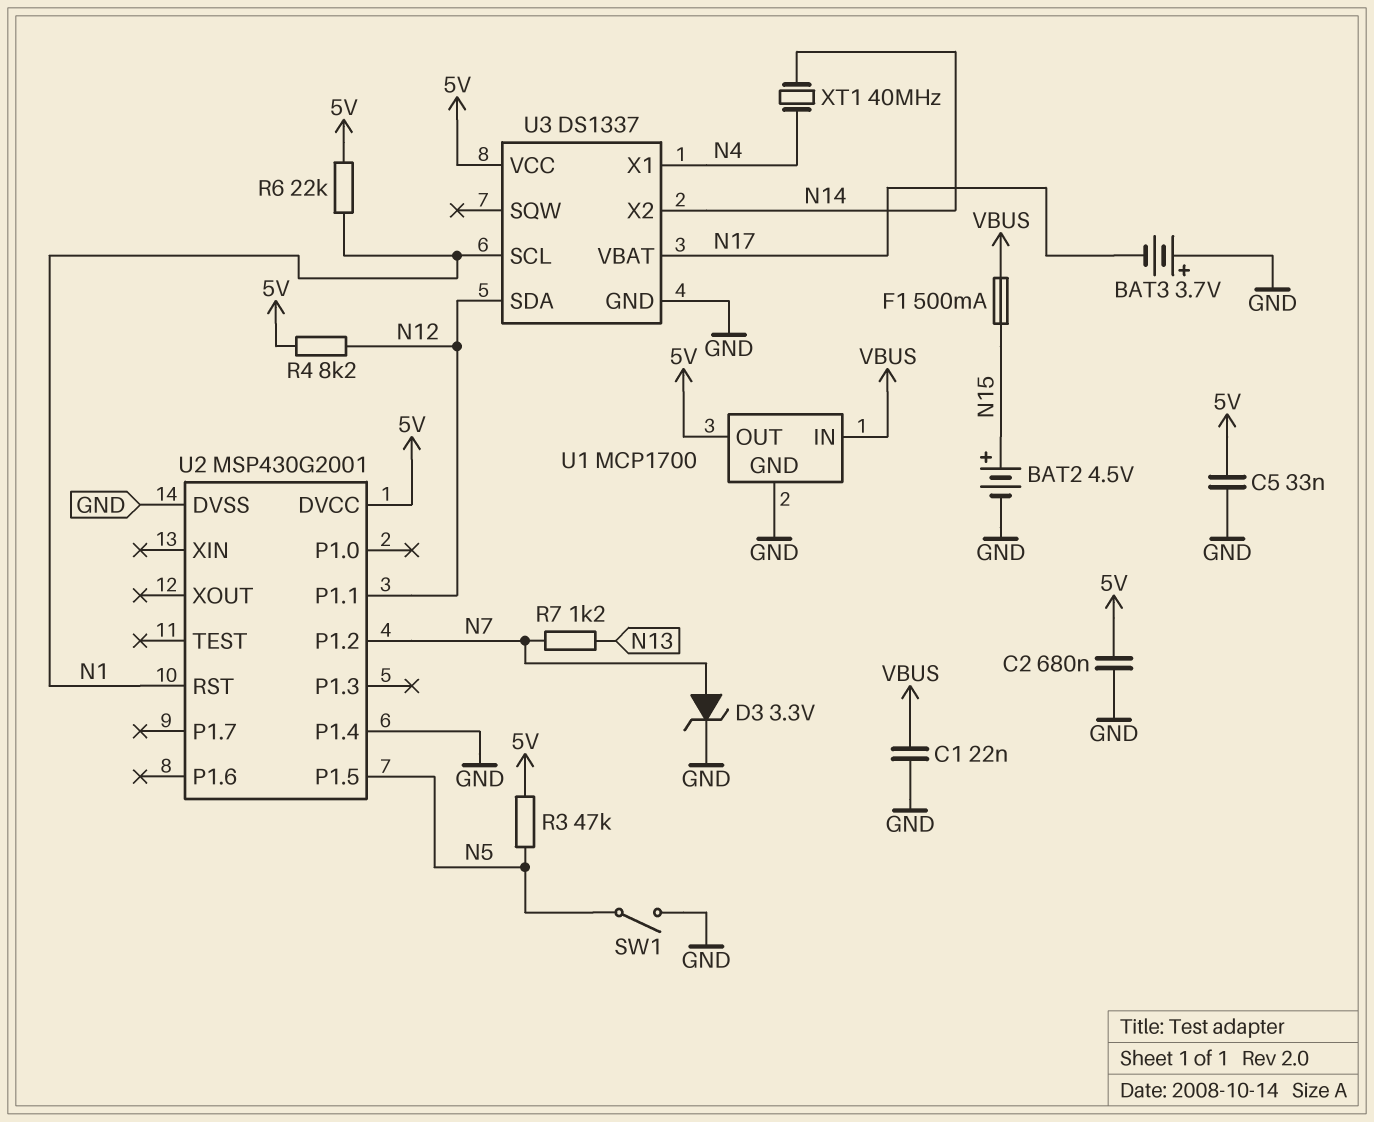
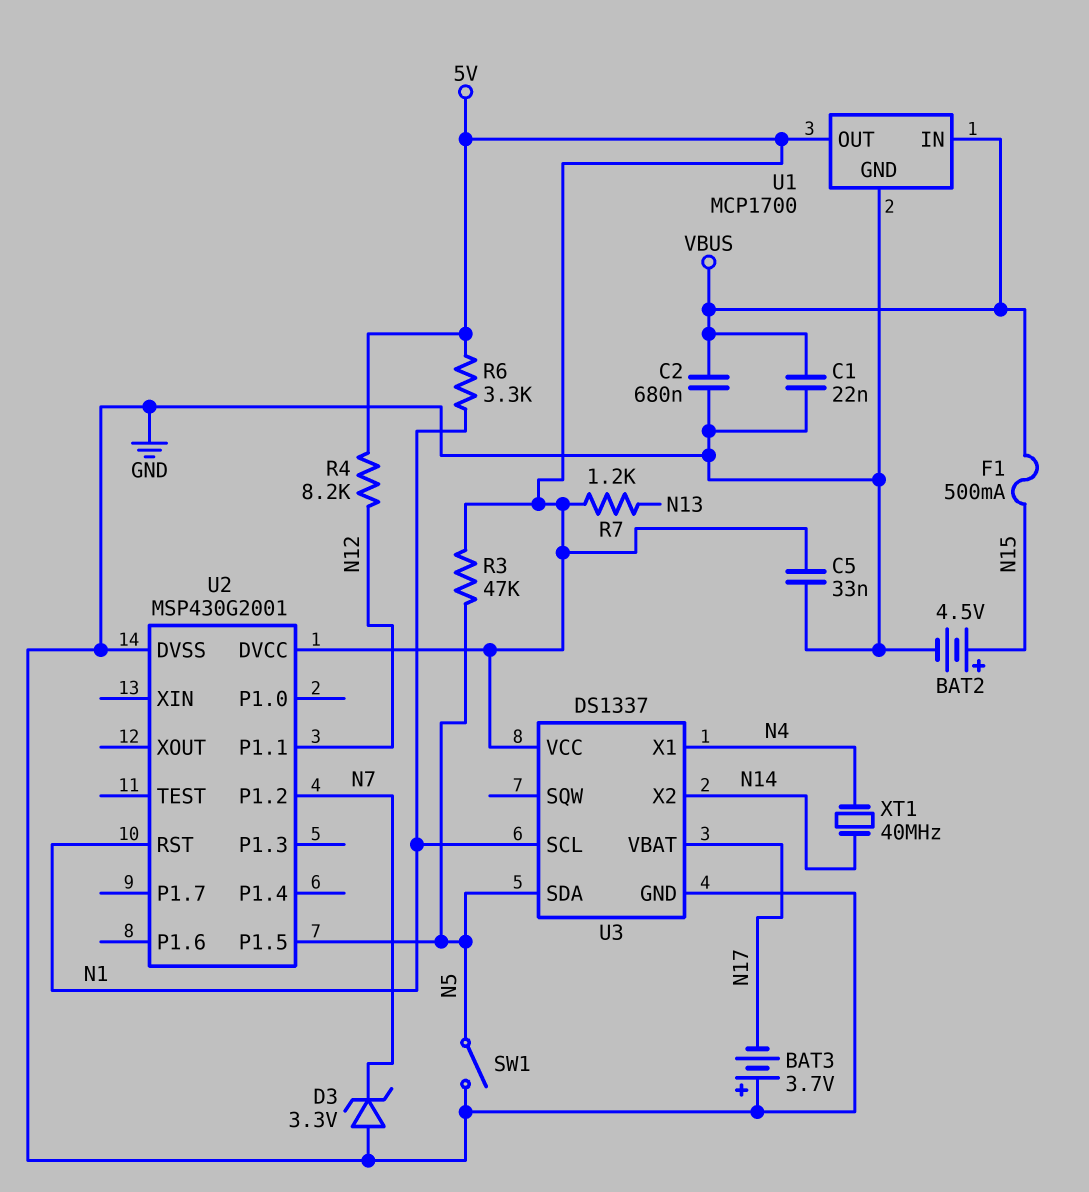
C2: 680nF (5V, GND) -> 680nF (GND, VBUS)
D3: zener 3.3V (A N7, K GND) -> zener 3.3V (A GND, K N7)
R6: 22k (5V, N1) -> 3.3k (5V, N1)
R7: 1.2k (N7, N13) -> 1.2k (5V, N13)
U2 pin P1.4: GND -> none
U3 pin SDA: N12 -> N5

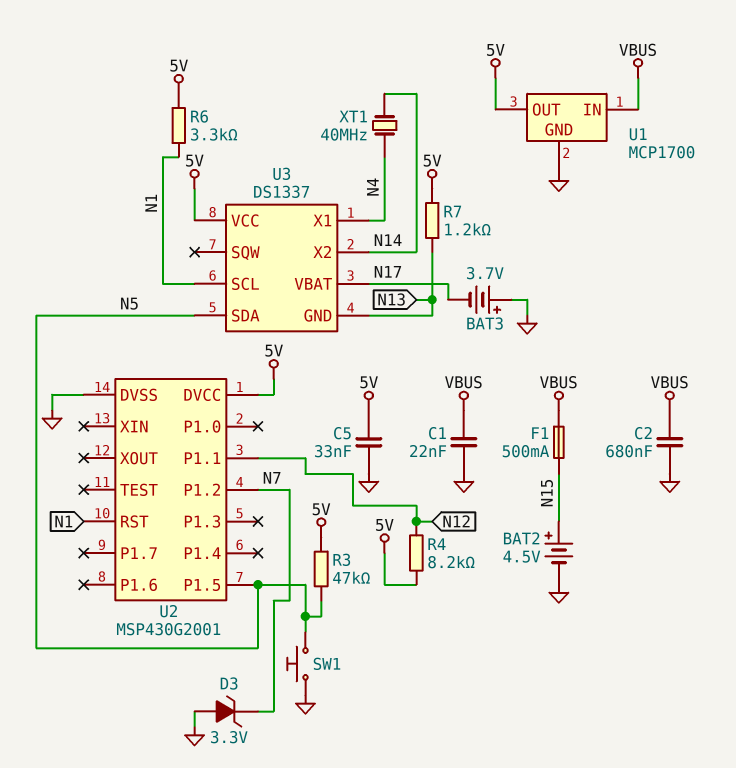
SW1: switch (GND, N5) -> button (GND, N5)
U3 pin GND: GND -> N13

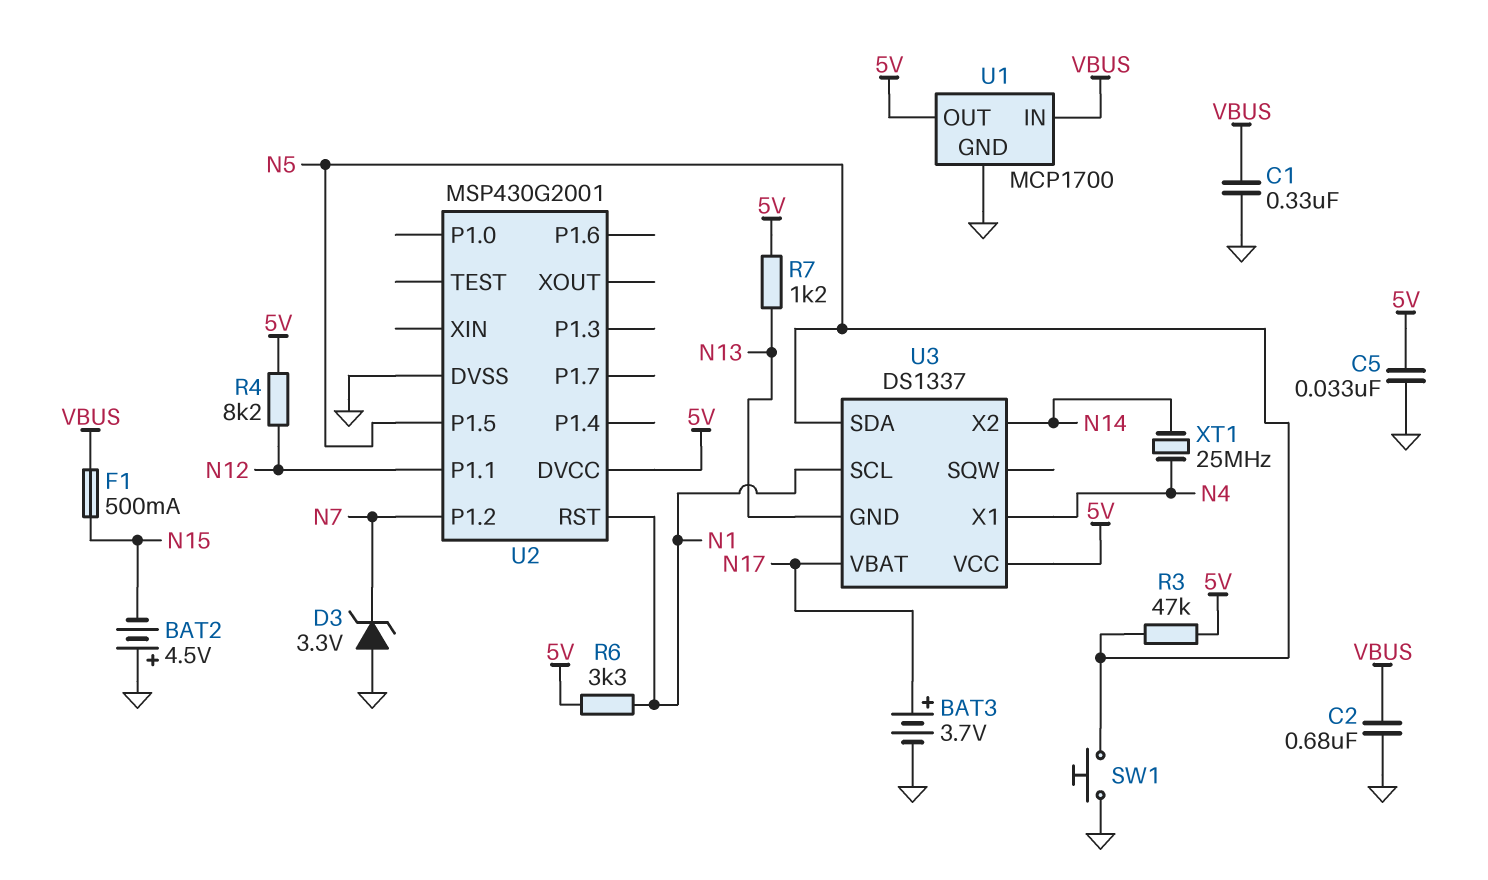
BAT2: 4.5V (plus N15, minus GND) -> 4.5V (plus GND, minus N15)
BAT3: 3.7V (plus GND, minus N17) -> 3.7V (plus N17, minus GND)
C1: 22nF (GND, VBUS) -> 330nF (GND, VBUS)
XT1: 40MHz (N4, N14) -> 25MHz (N4, N14)

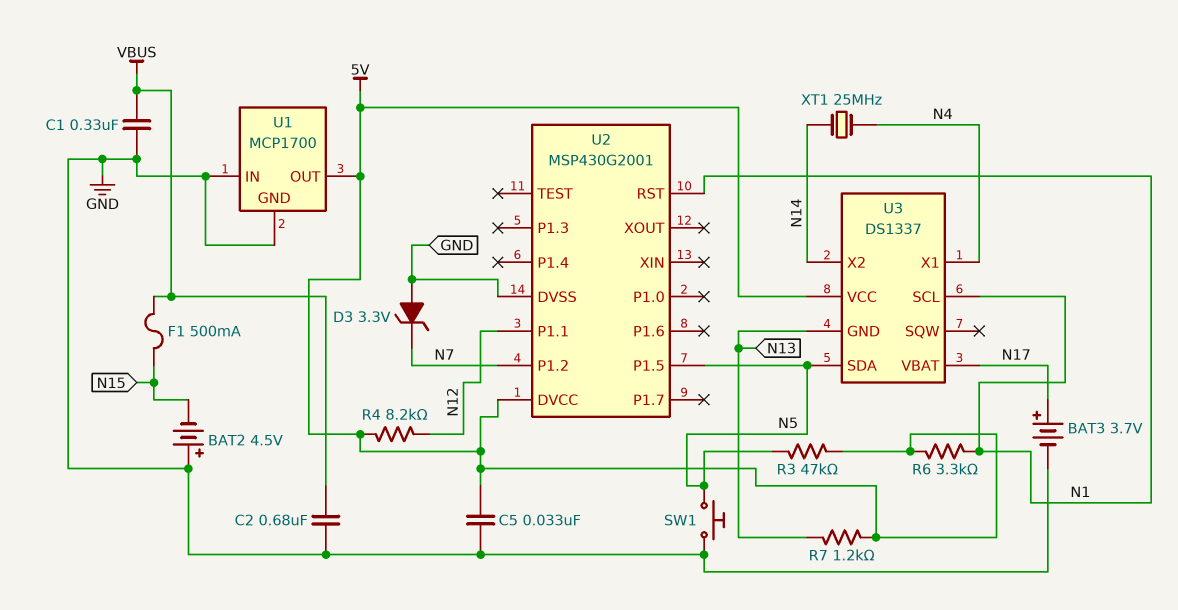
U1 pin IN: VBUS -> GND

